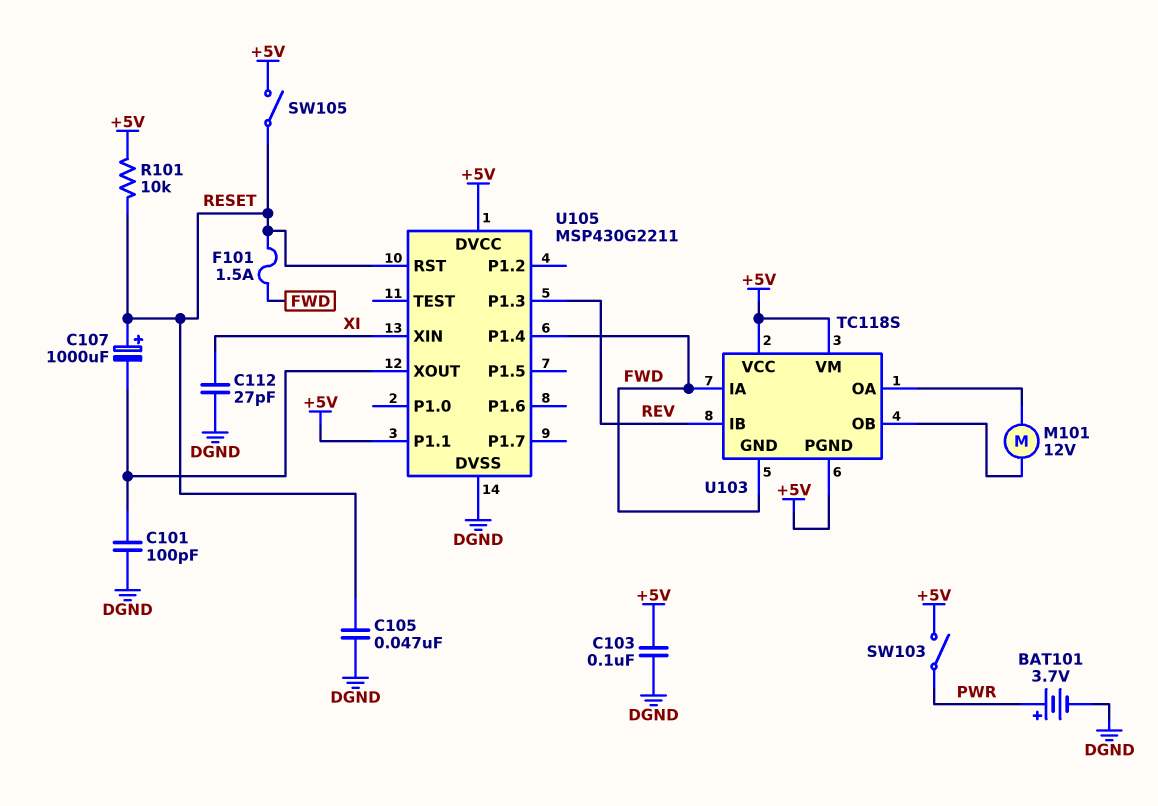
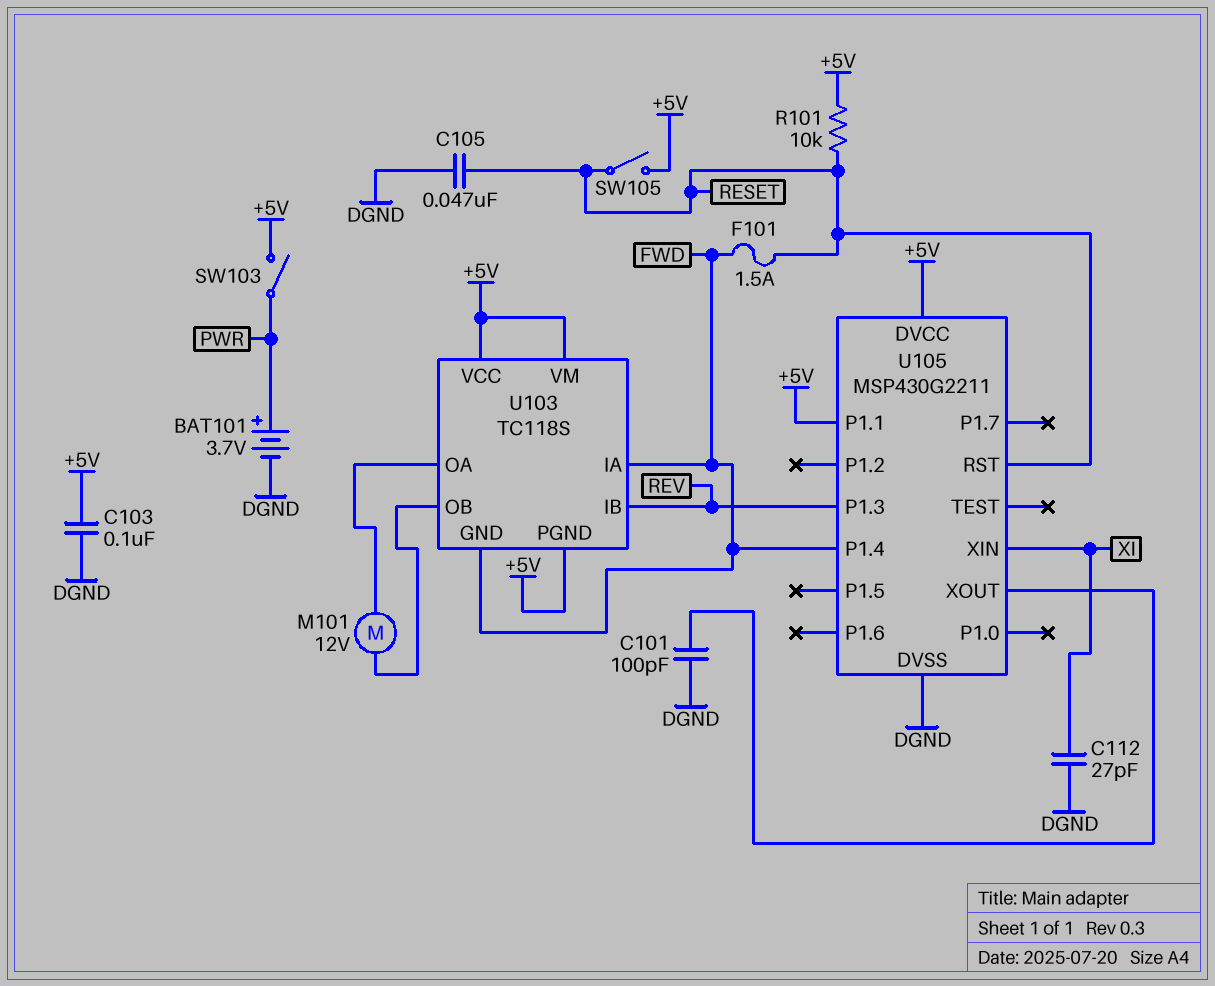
C107: 1000uF (plus RESET, minus U105/XOUT) -> none

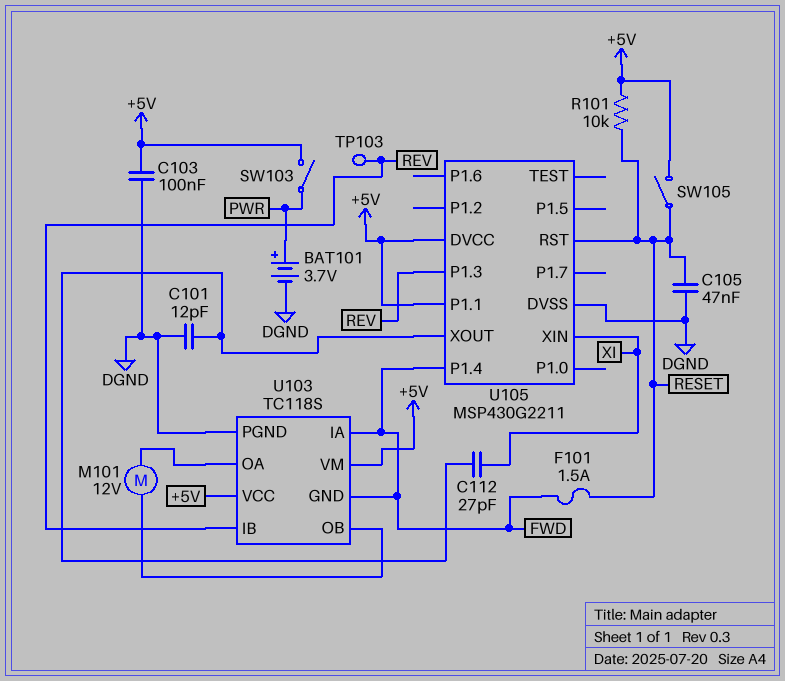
C101: 100pF (DGND, U105/XOUT) -> 12pF (DGND, U105/XOUT)
C112: 27pF (DGND, XI) -> 27pF (U105/XOUT, XI)
TP103: none -> test point (REV)
U103 pin PGND: +5V -> DGND

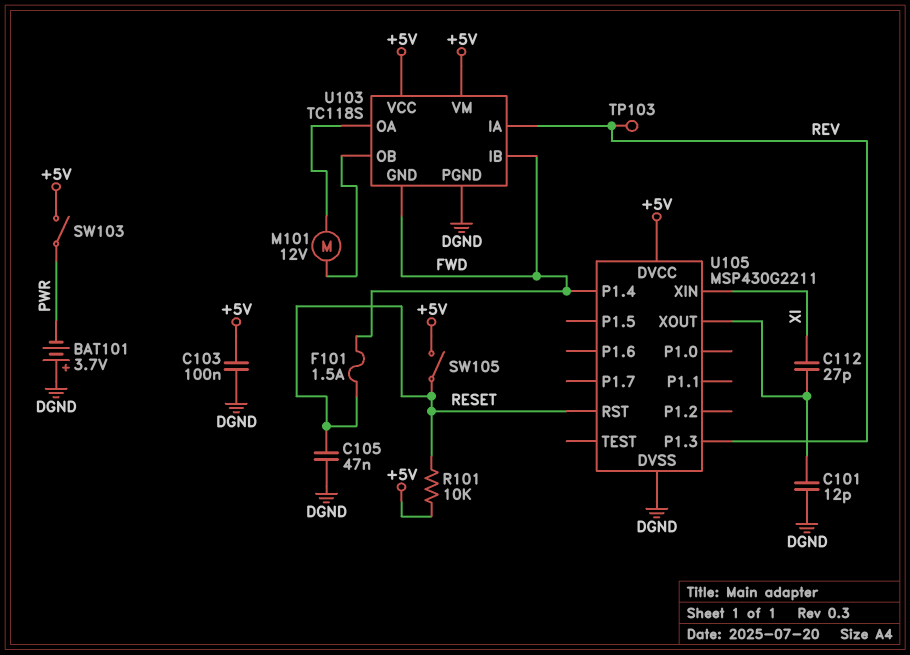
BAT101: 3.7V (plus PWR, minus DGND) -> 3.7V (plus DGND, minus PWR)
U103 pin IA: FWD -> REV
U103 pin IB: REV -> FWD
U105 pin P1.1: +5V -> none

